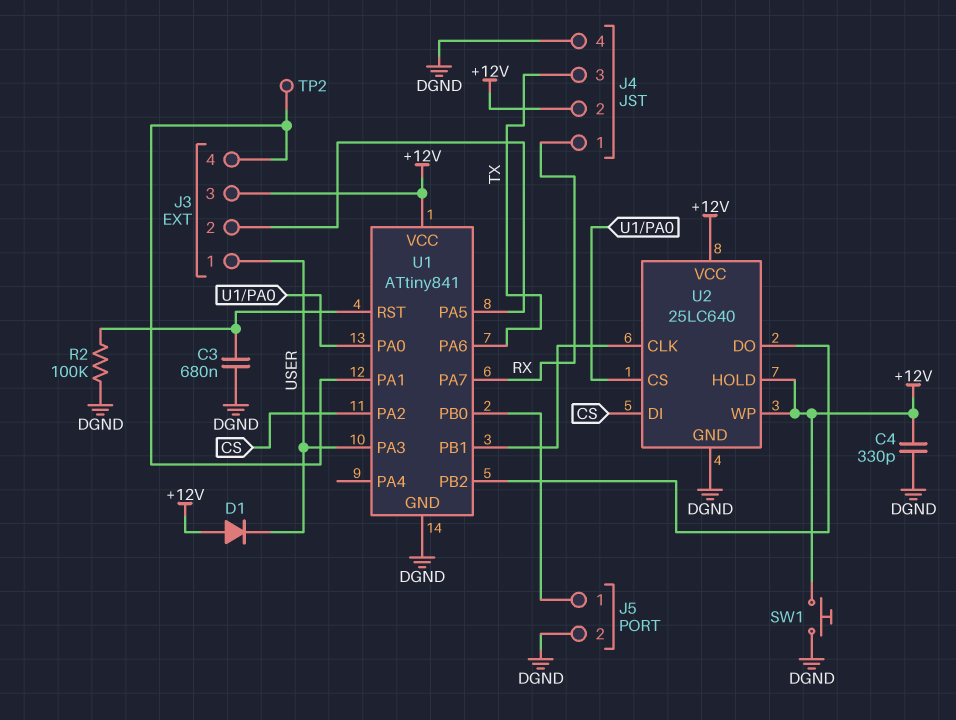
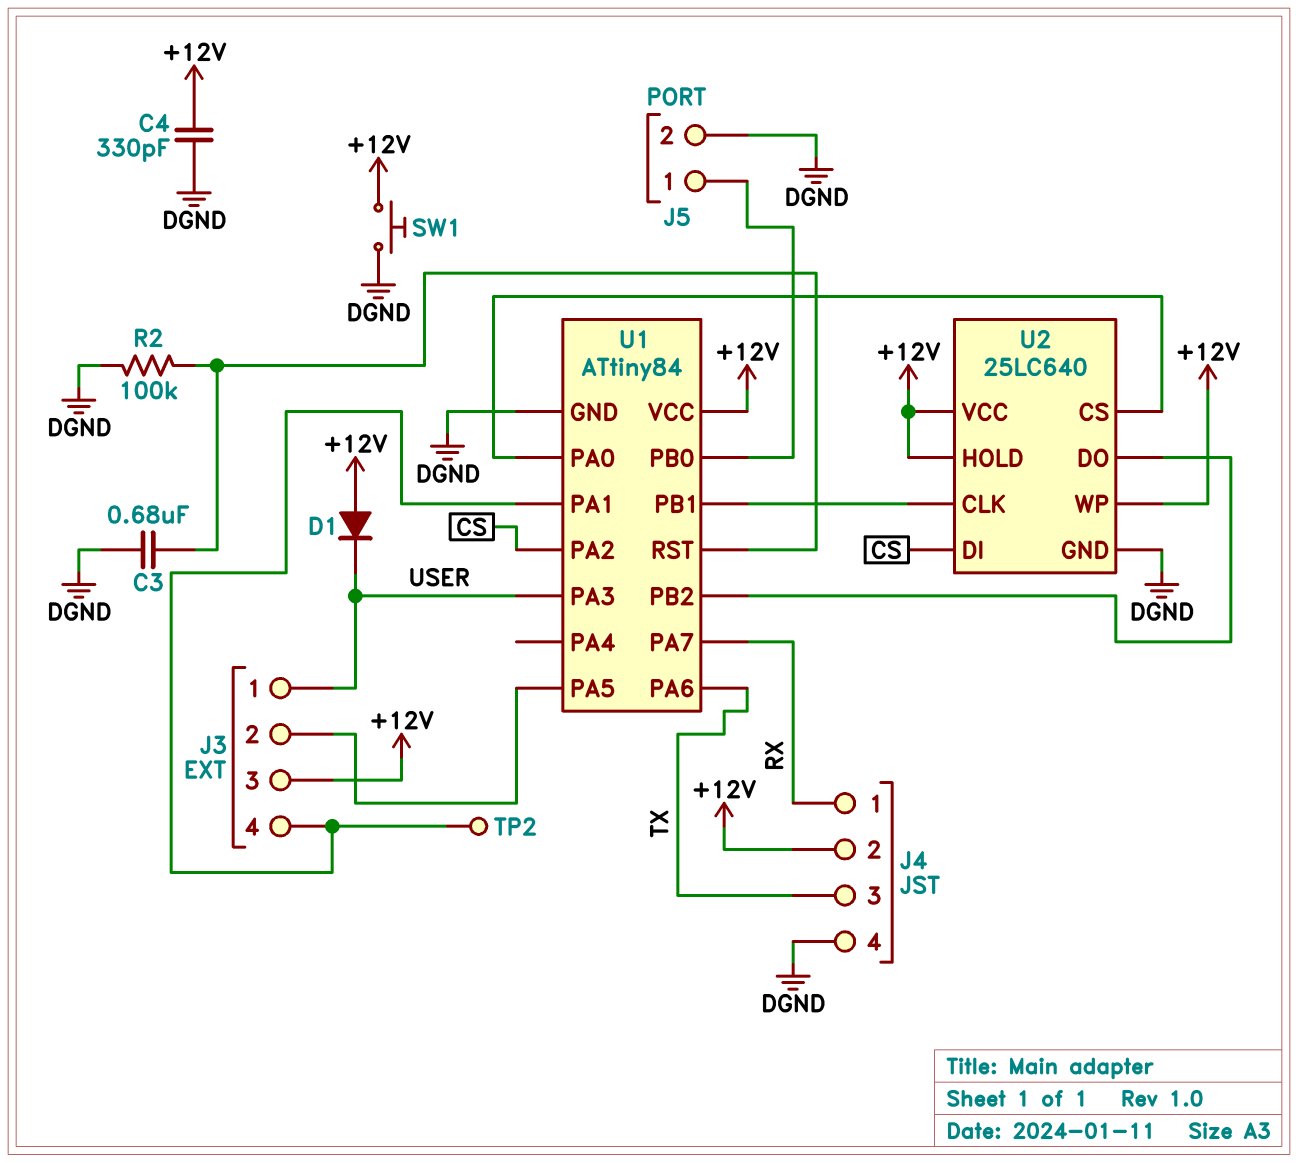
U1: ATtiny841 -> ATtiny84

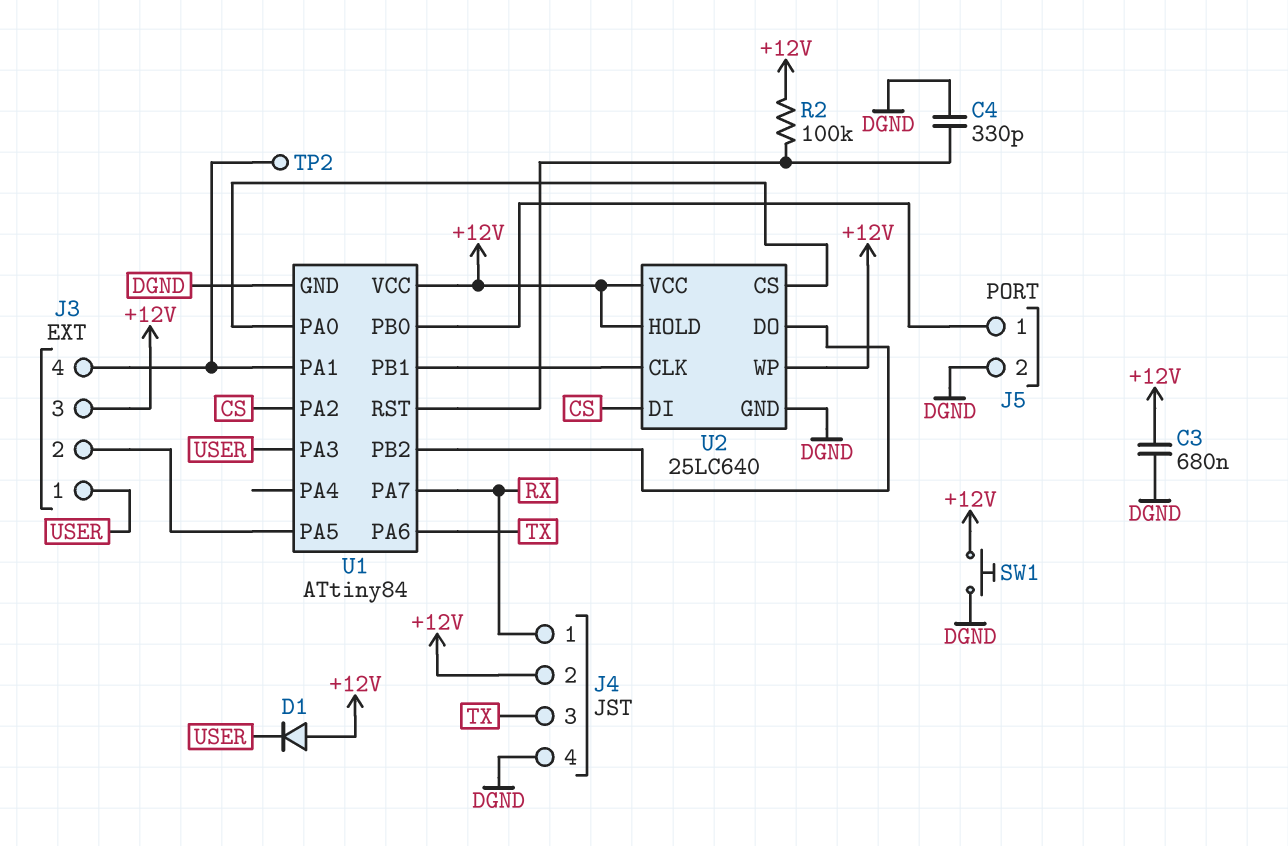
C3: 680nF (DGND, U1/RST) -> 680nF (+12V, DGND)
C4: 330pF (+12V, DGND) -> 330pF (DGND, U1/RST)
R2: 100k (DGND, U1/RST) -> 100k (+12V, U1/RST)

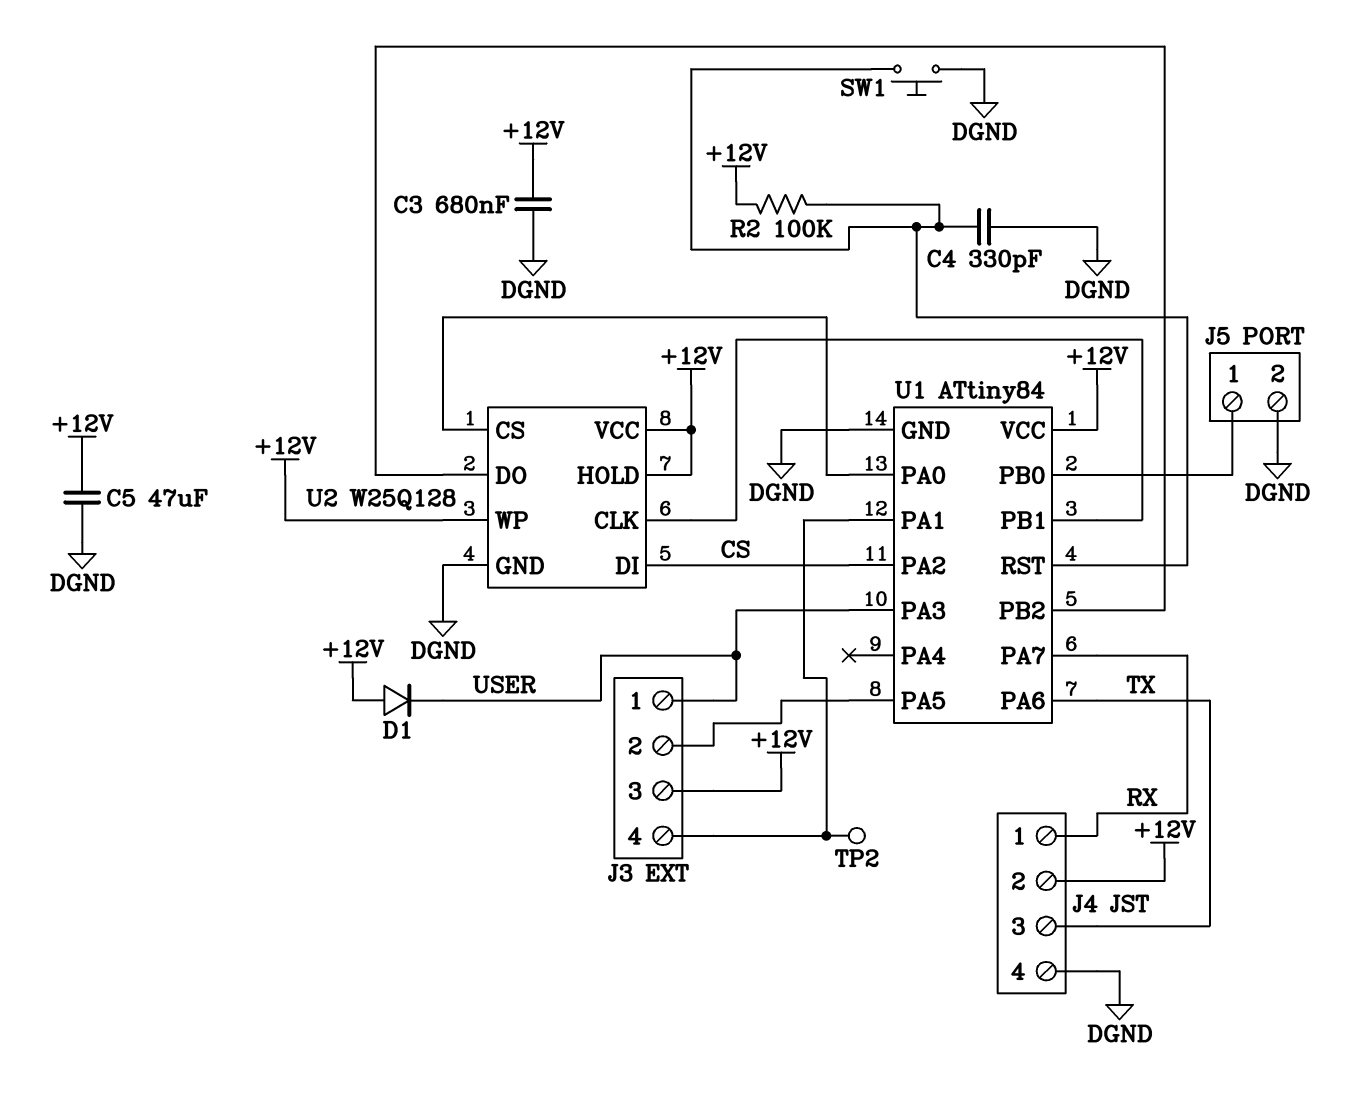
C5: none -> 47uF (+12V, DGND)
SW1: button (+12V, DGND) -> button (DGND, U1/RST)
U2: 25LC640 -> W25Q128

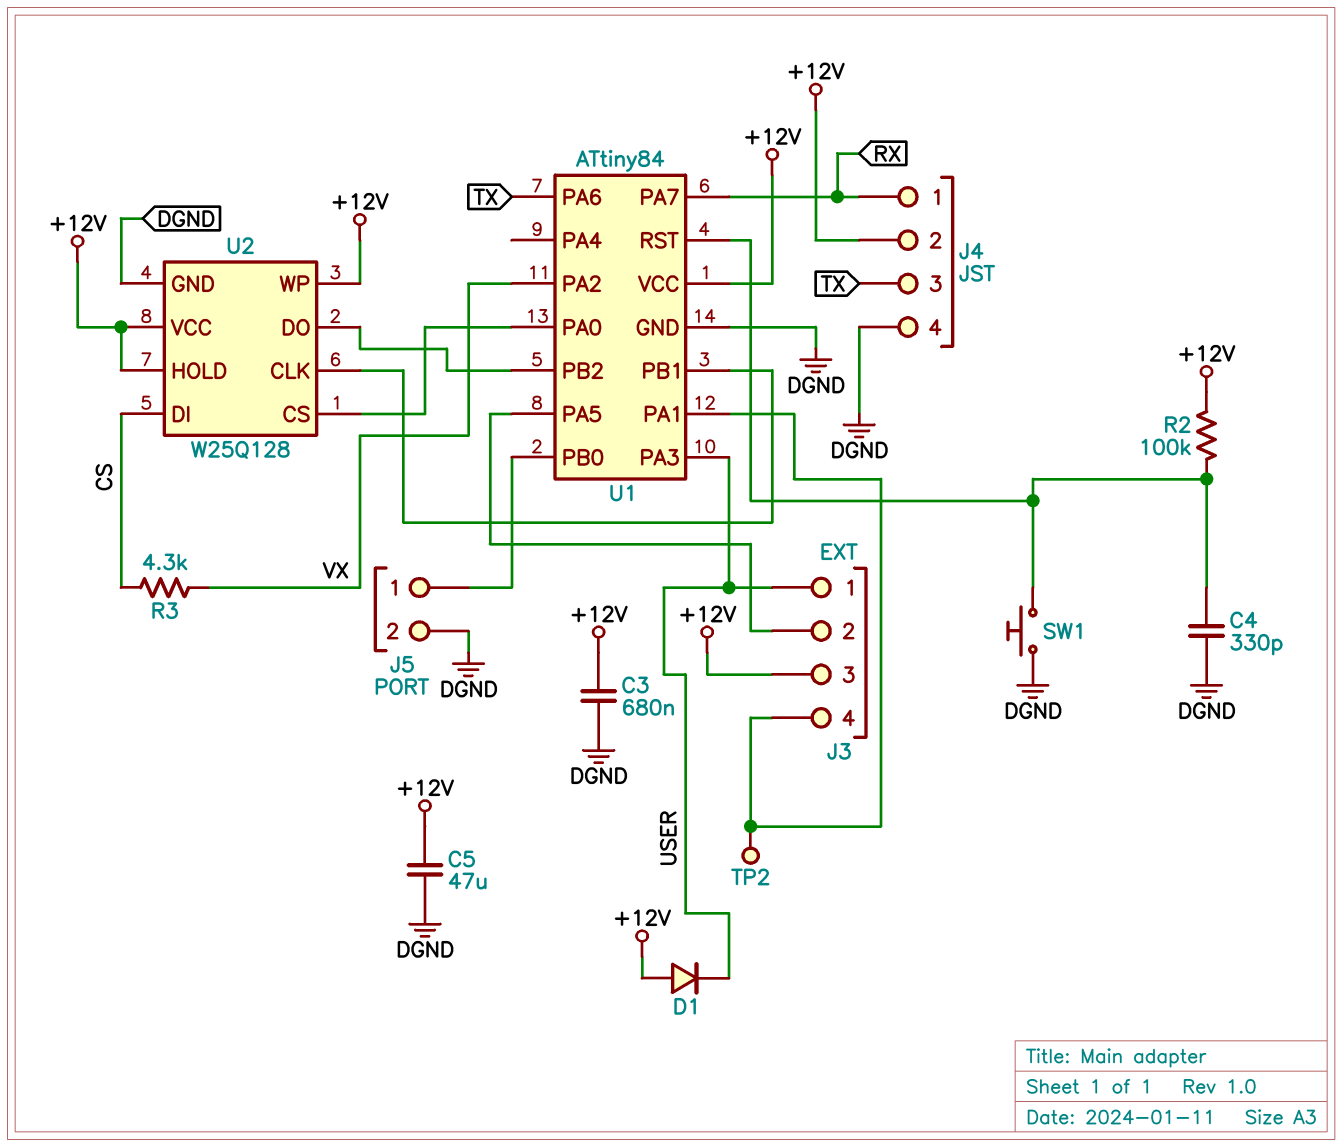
R3: none -> 4.3k (CS, VX)
U1 pin PA2: CS -> VX

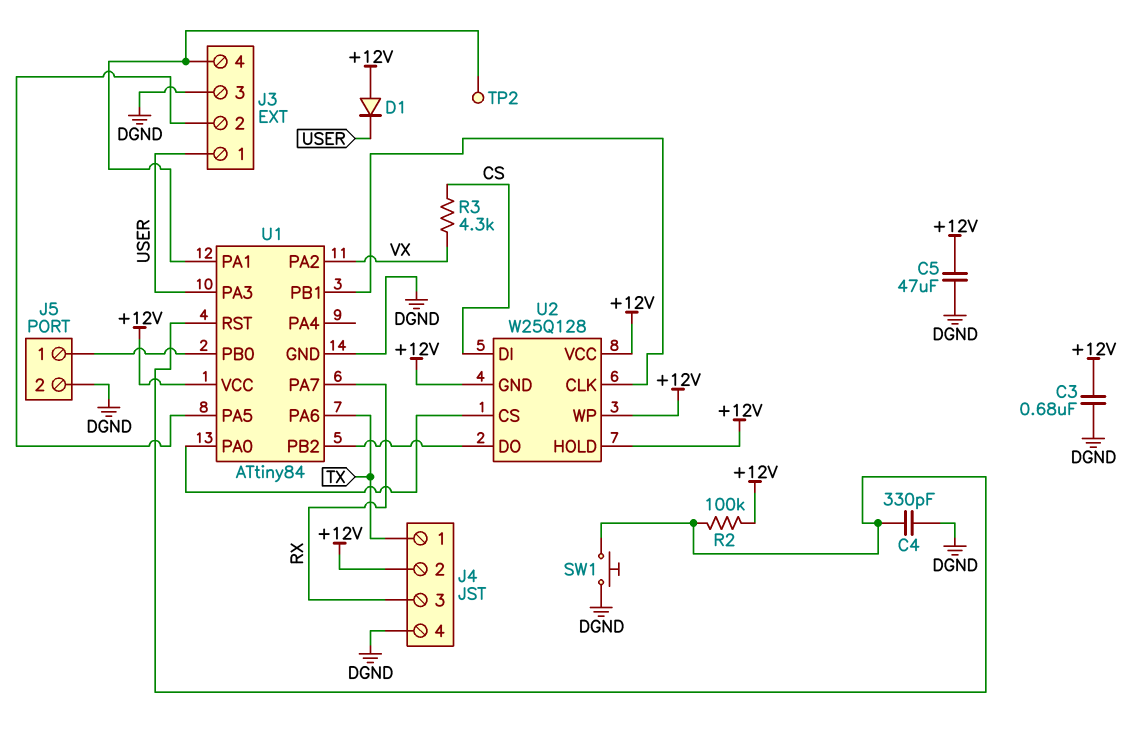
J3 pin 3: +12V -> DGND
J4 pin 1: RX -> TX
J4 pin 3: TX -> RX
U2 pin GND: DGND -> +12V

